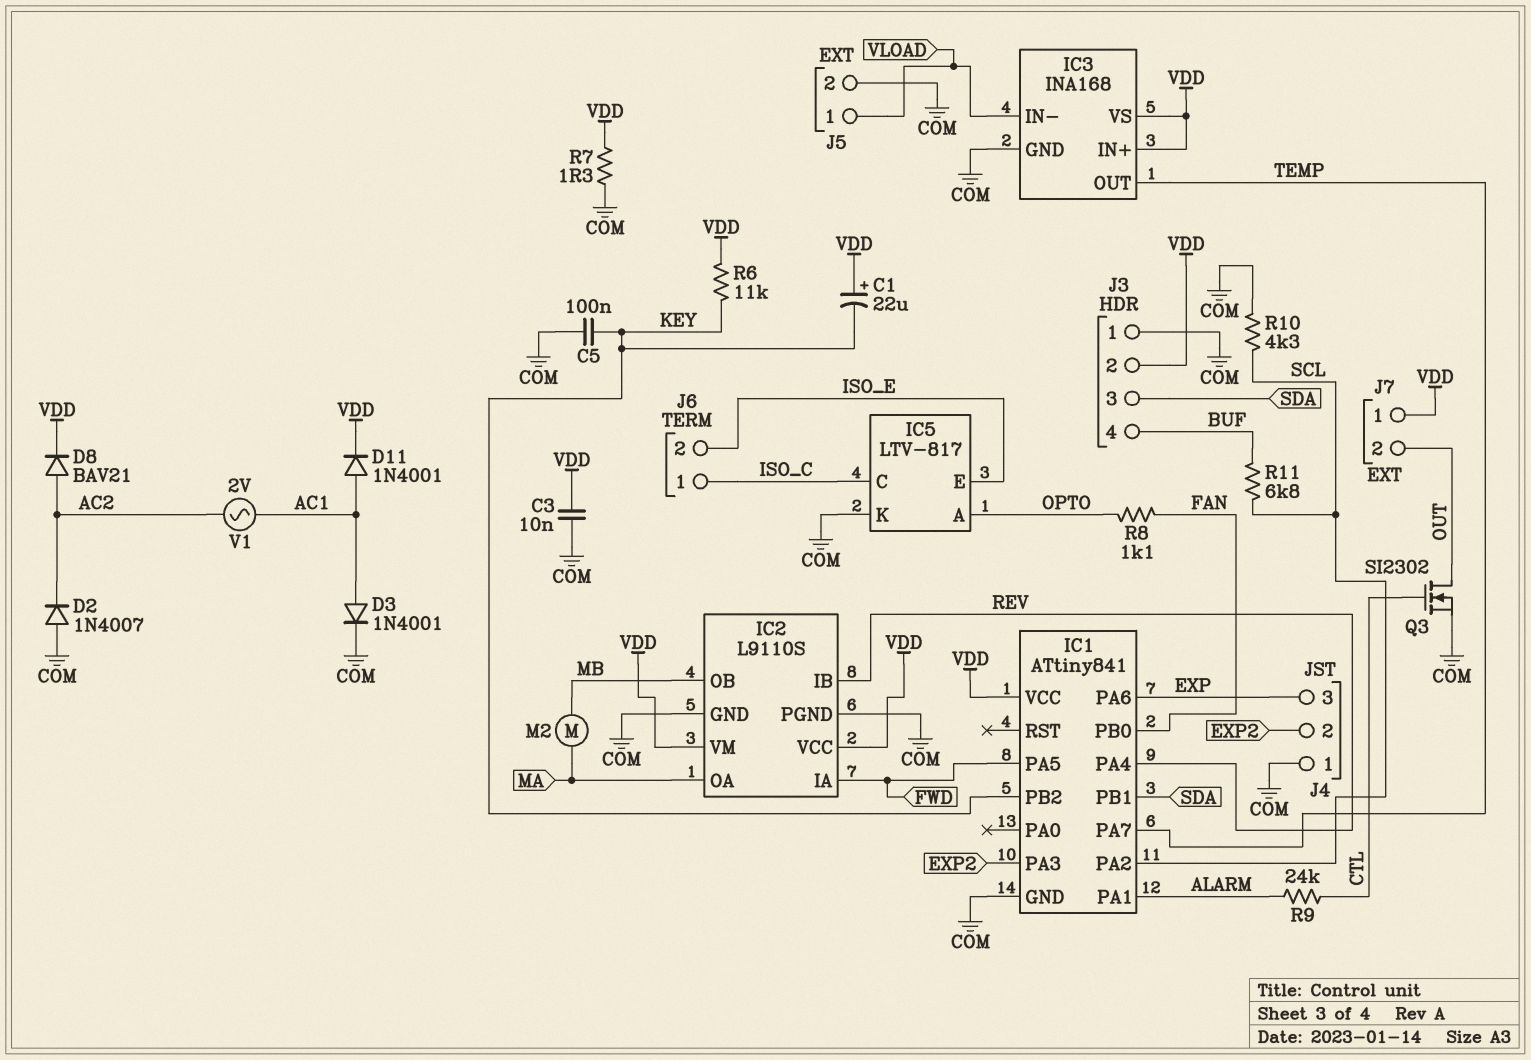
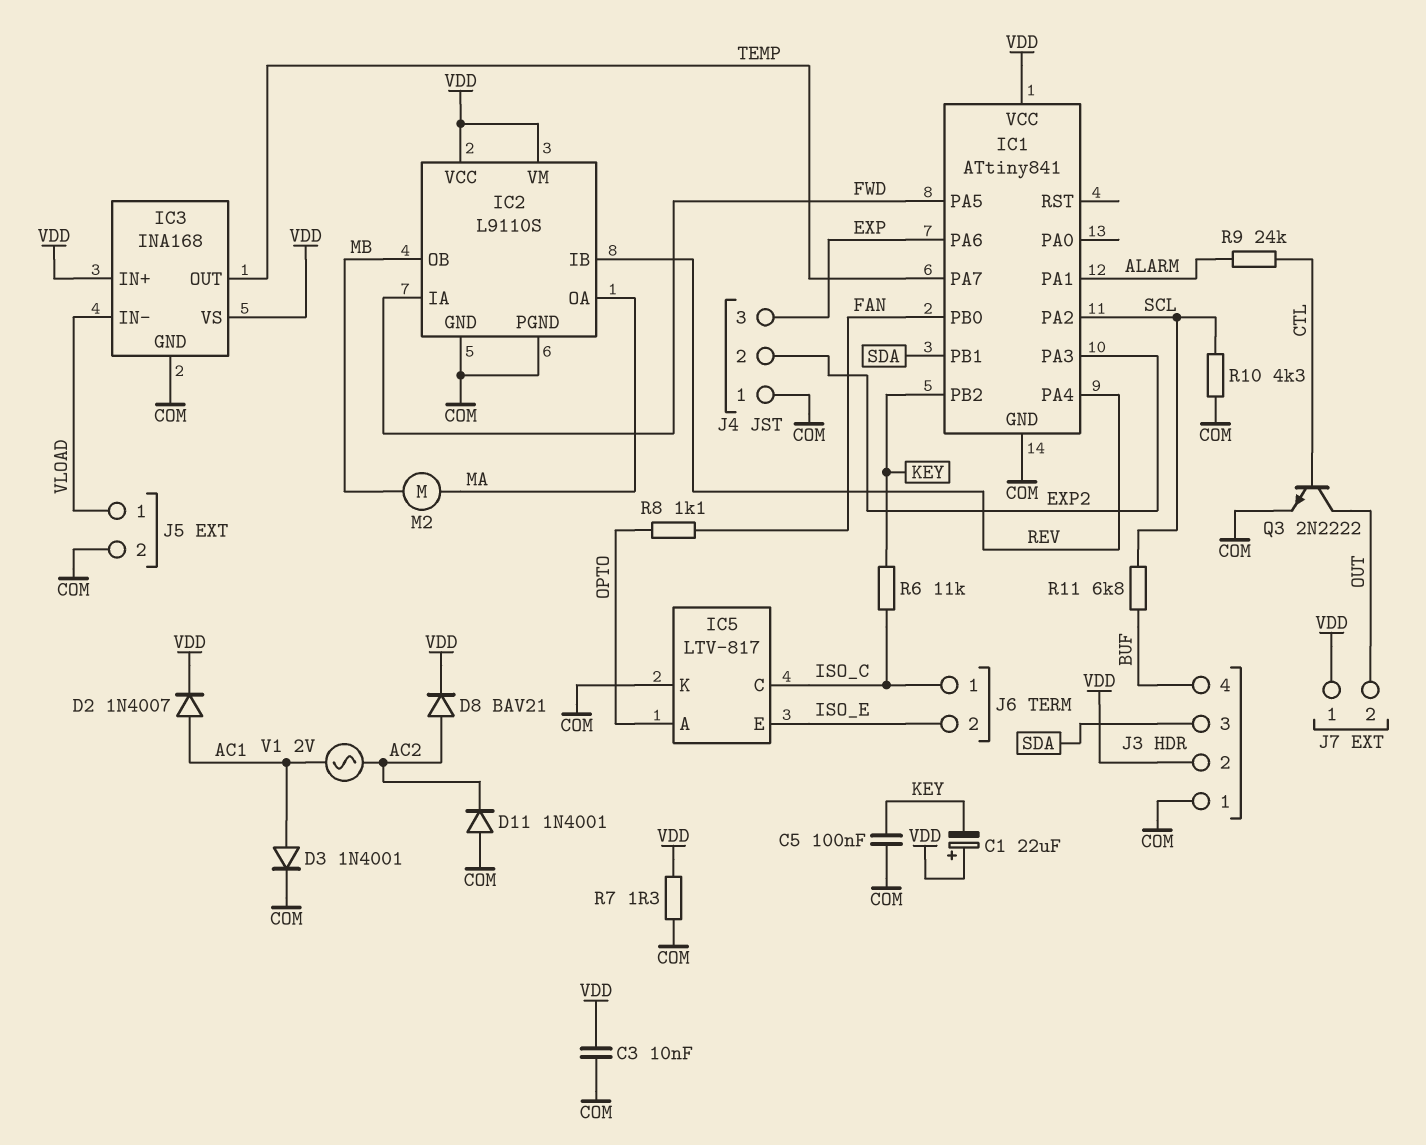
D2: diode 1N4007 (A COM, K AC2) -> diode 1N4007 (A AC1, K VDD)
D11: diode 1N4001 (A AC1, K VDD) -> diode 1N4001 (A COM, K AC2)
Q3: NMOS SI2302 (G CTL, D OUT, S COM) -> NPN 2N2222 (B CTL, C OUT, E COM)
R6: 11k (KEY, VDD) -> 11k (ISO_C, KEY)

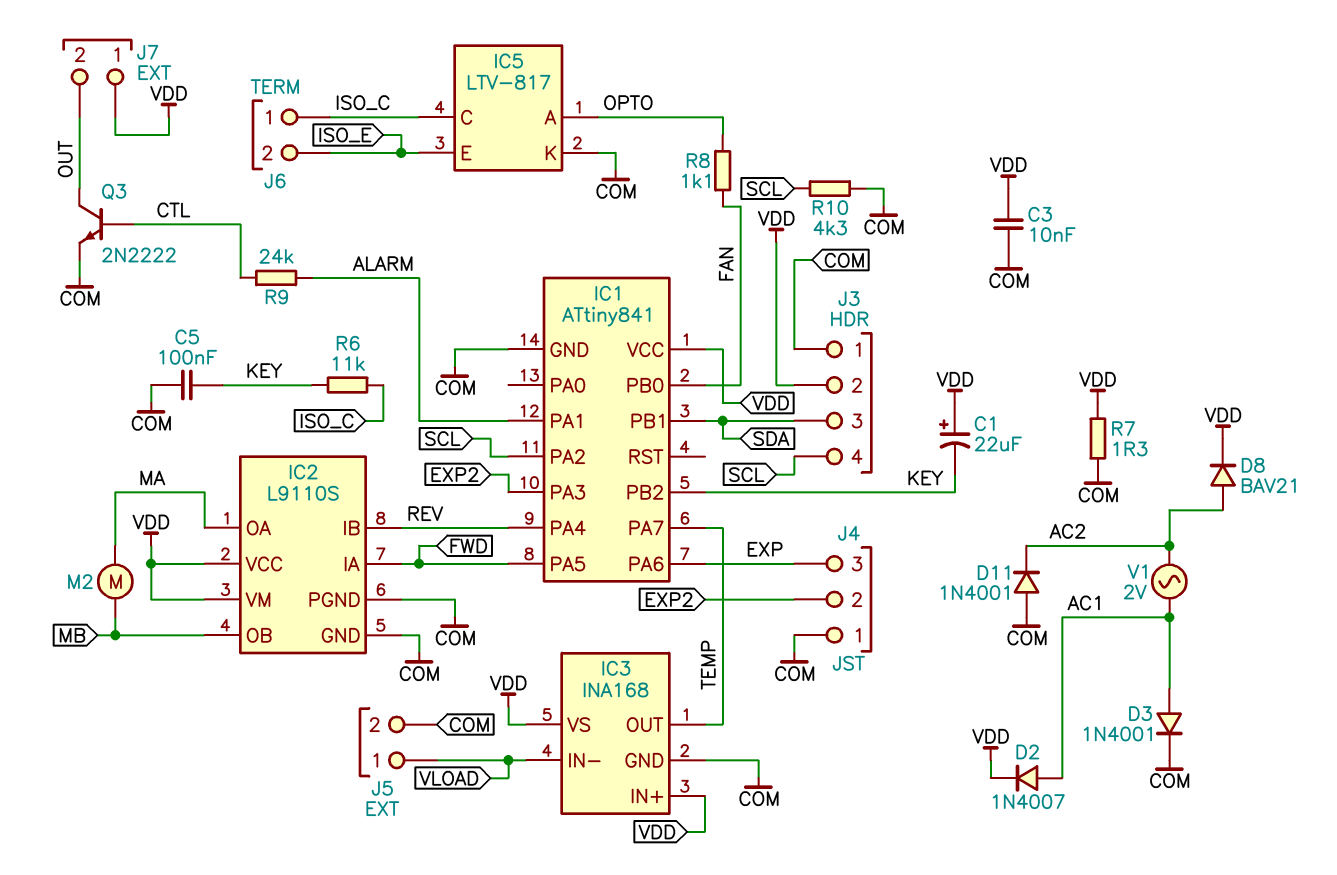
J3 pin 4: BUF -> SCL
R11: 6.8k (BUF, SCL) -> none

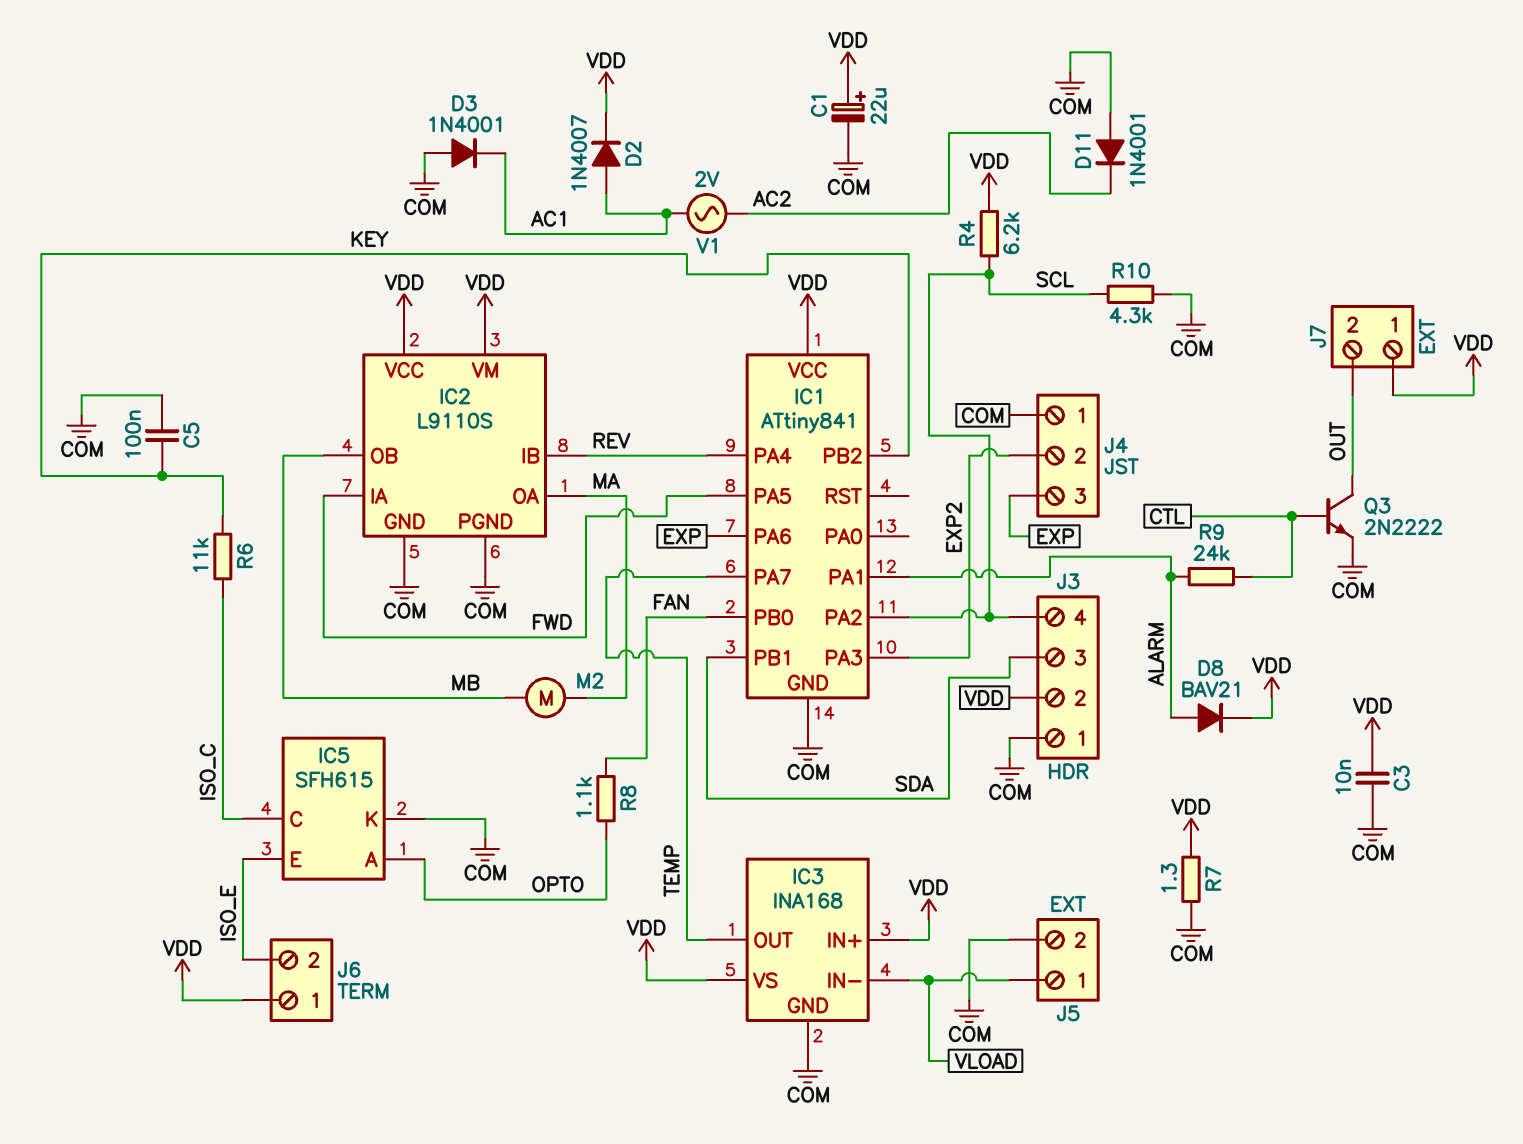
C1: 22uF (plus VDD, minus KEY) -> 22uF (plus VDD, minus COM)
D3: diode 1N4001 (A AC1, K COM) -> diode 1N4001 (A COM, K AC1)
D8: diode BAV21 (A AC2, K VDD) -> diode BAV21 (A ALARM, K VDD)
IC5: LTV-817 -> SFH615
J6 pin 1: ISO_C -> VDD
R4: none -> 6.2k (SCL, VDD)

